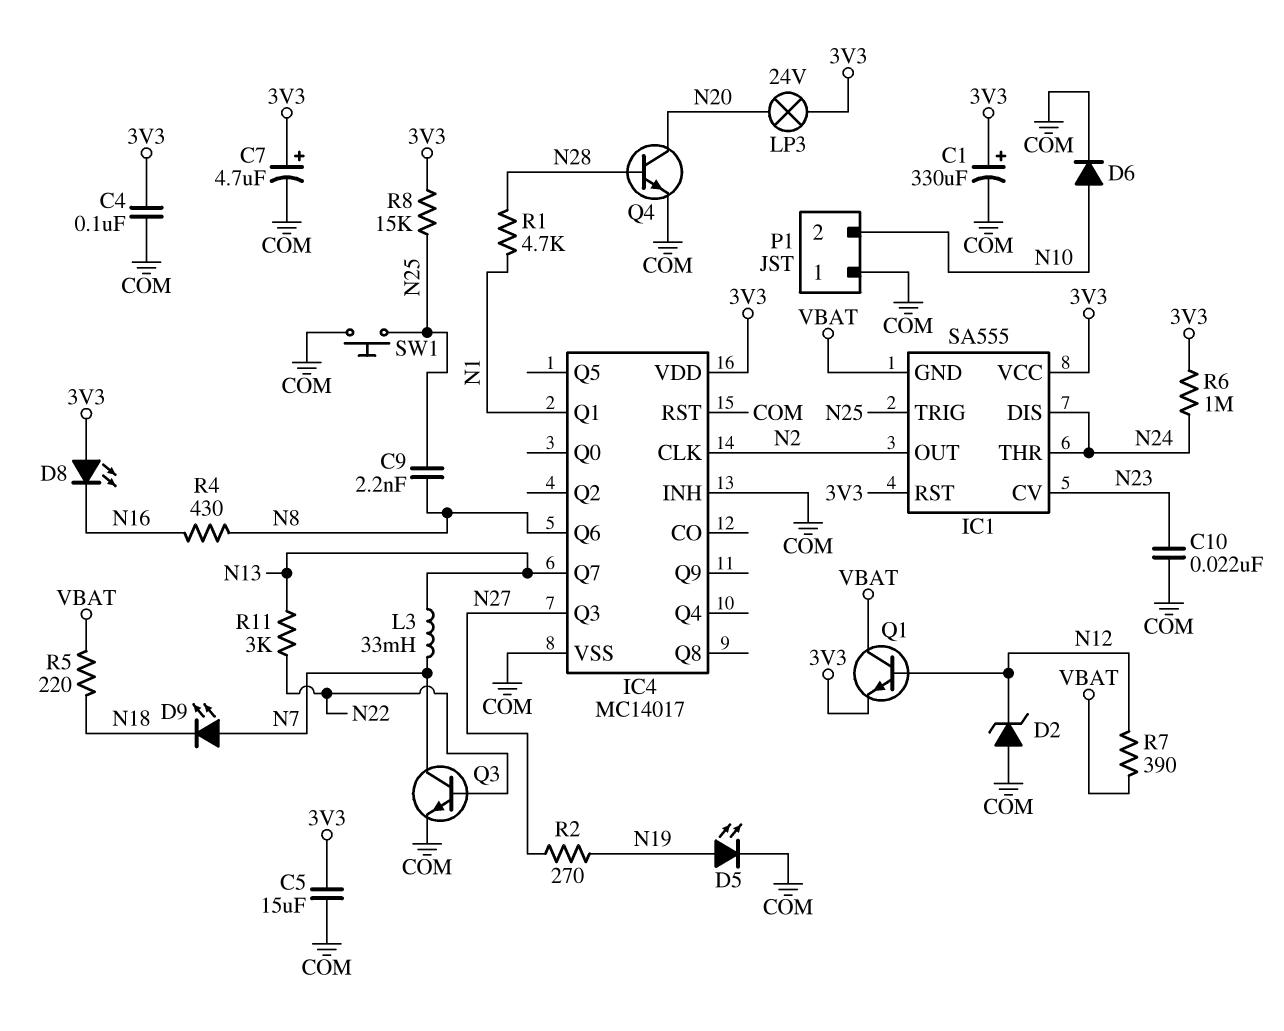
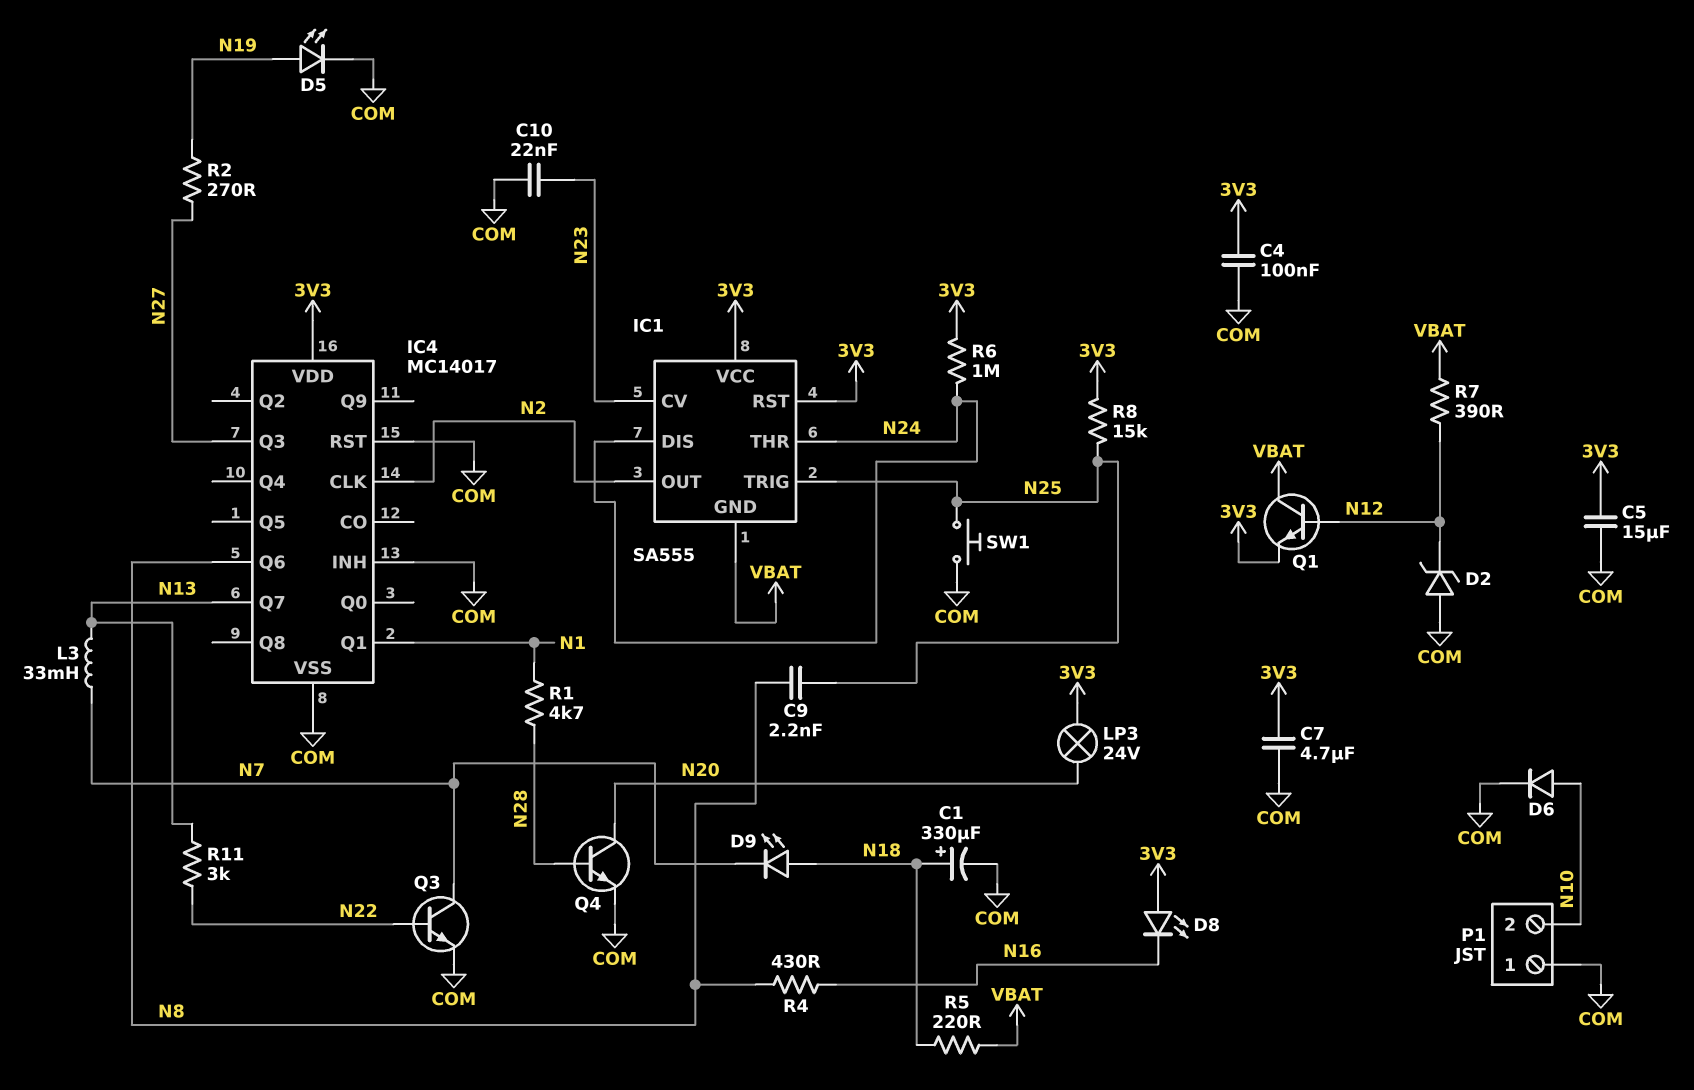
C1: 330uF (plus 3V3, minus COM) -> 330uF (plus N18, minus COM)
C7: 4.7uF (plus 3V3, minus COM) -> 4.7uF (3V3, COM)
D9: LED (A N7, K N18) -> LED (A N18, K N7)

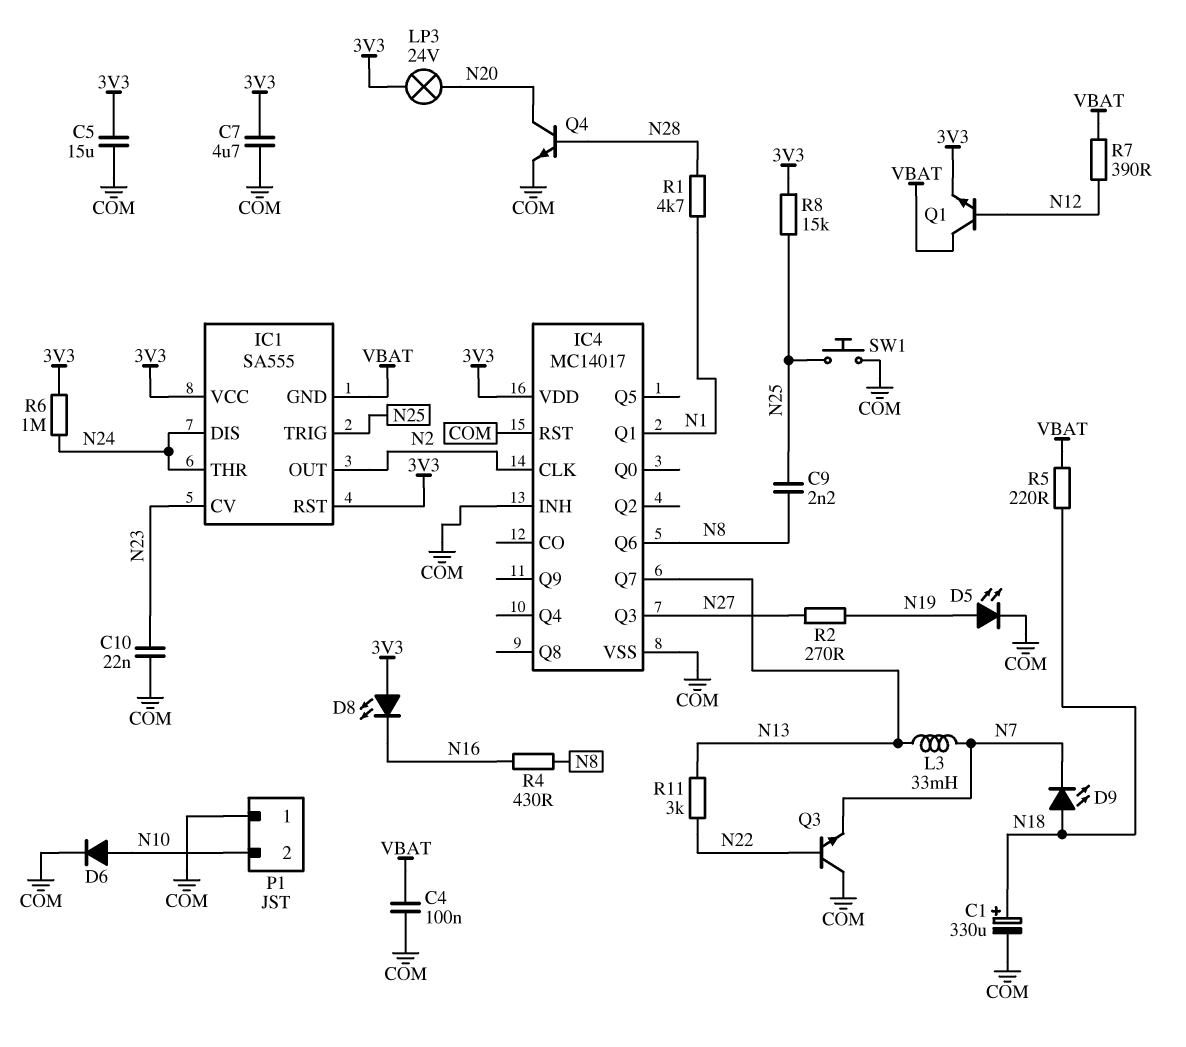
C4: 100nF (3V3, COM) -> 100nF (COM, VBAT)
D2: zener (A COM, K N12) -> none
Q3: NPN (B N22, C N7, E COM) -> NPN (B N22, C COM, E N7)

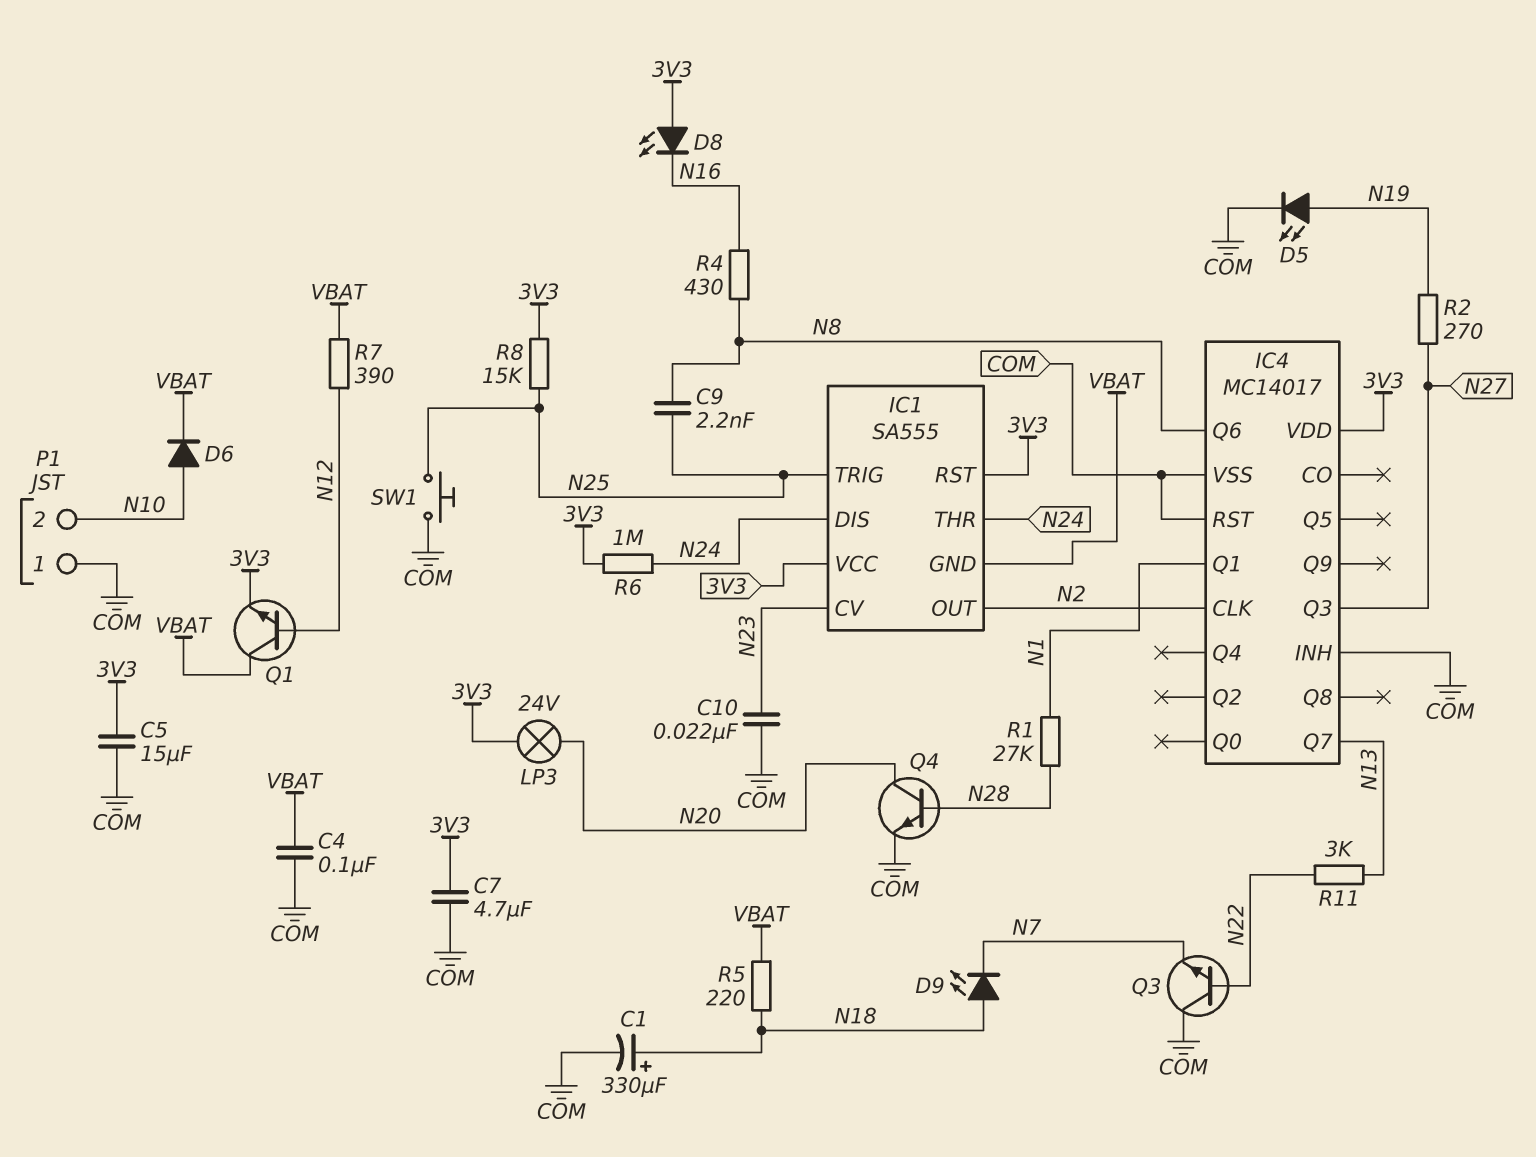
D6: diode (A N10, K COM) -> diode (A N10, K VBAT)
L3: 33mH (N7, N13) -> none
R1: 4.7k (N1, N28) -> 27k (N1, N28)

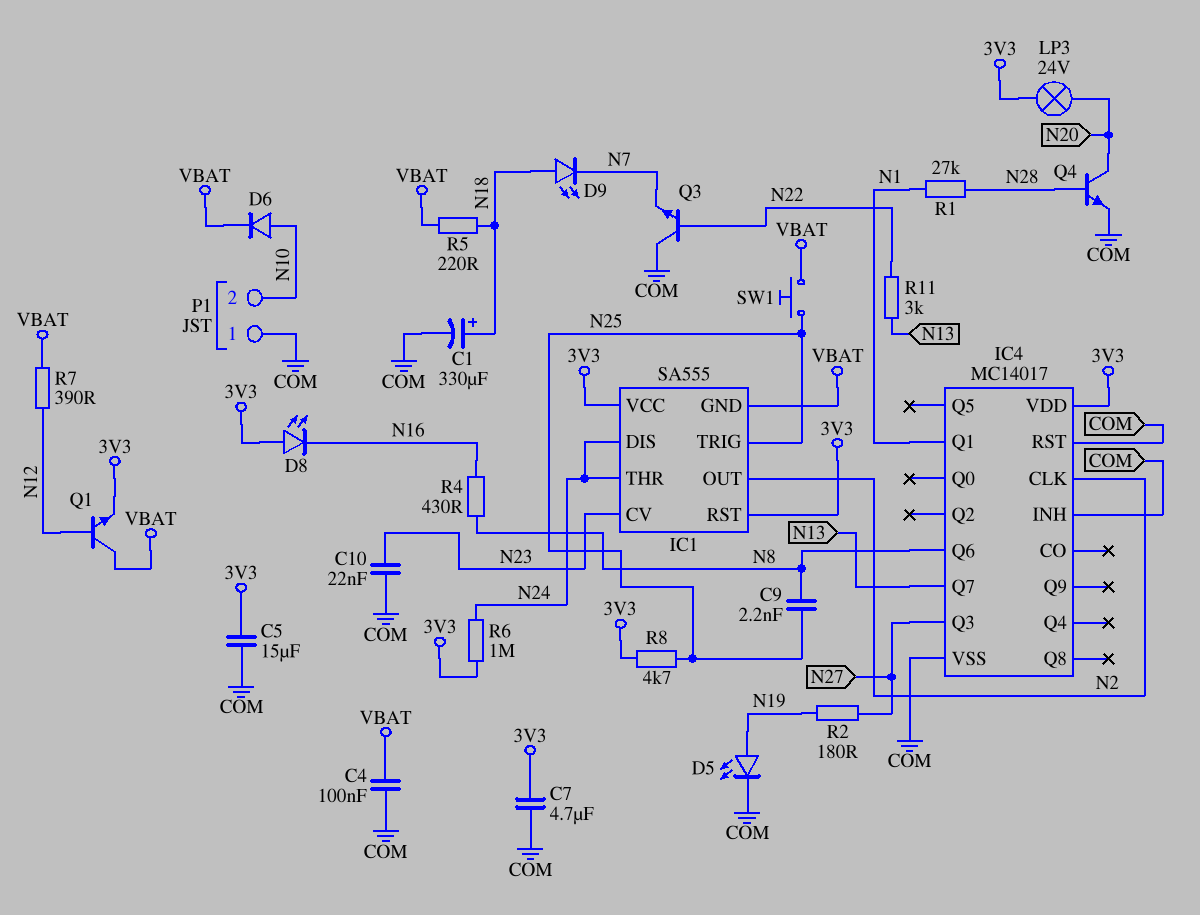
R2: 270 (N19, N27) -> 180 (N19, N27)
R8: 15k (3V3, N25) -> 4.7k (3V3, N25)
SW1: button (COM, N25) -> button (N25, VBAT)

